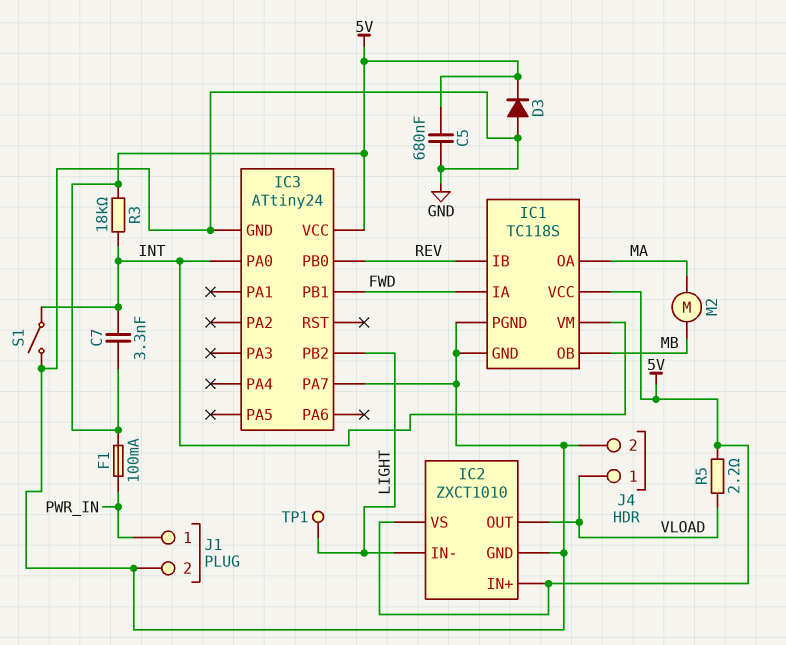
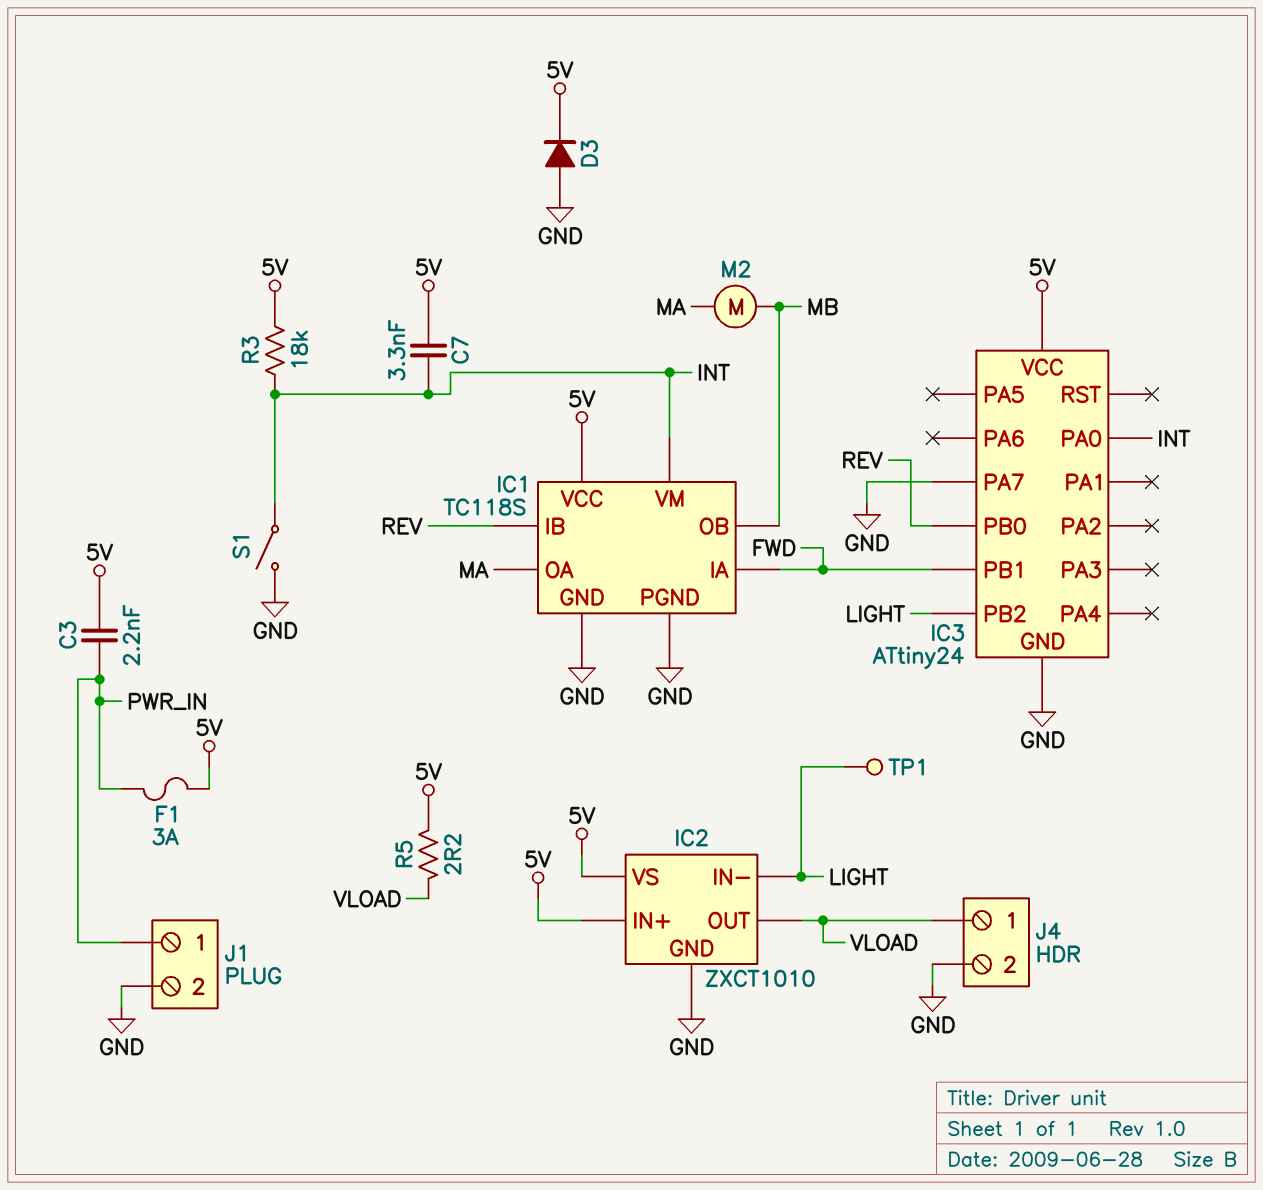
C3: none -> 2.2nF (5V, PWR_IN)
C5: 680nF (5V, GND) -> none
F1: 100mA (5V, PWR_IN) -> 3A (5V, PWR_IN)

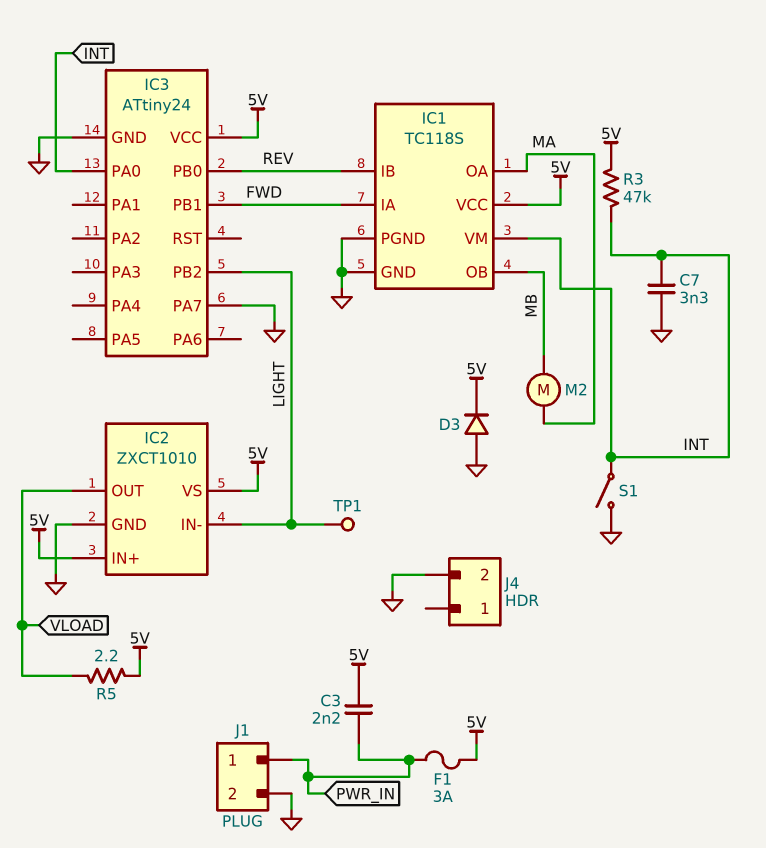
C7: 3.3nF (5V, INT) -> 3.3nF (GND, INT)
J4 pin 1: VLOAD -> none
R3: 18k (5V, INT) -> 47k (5V, INT)

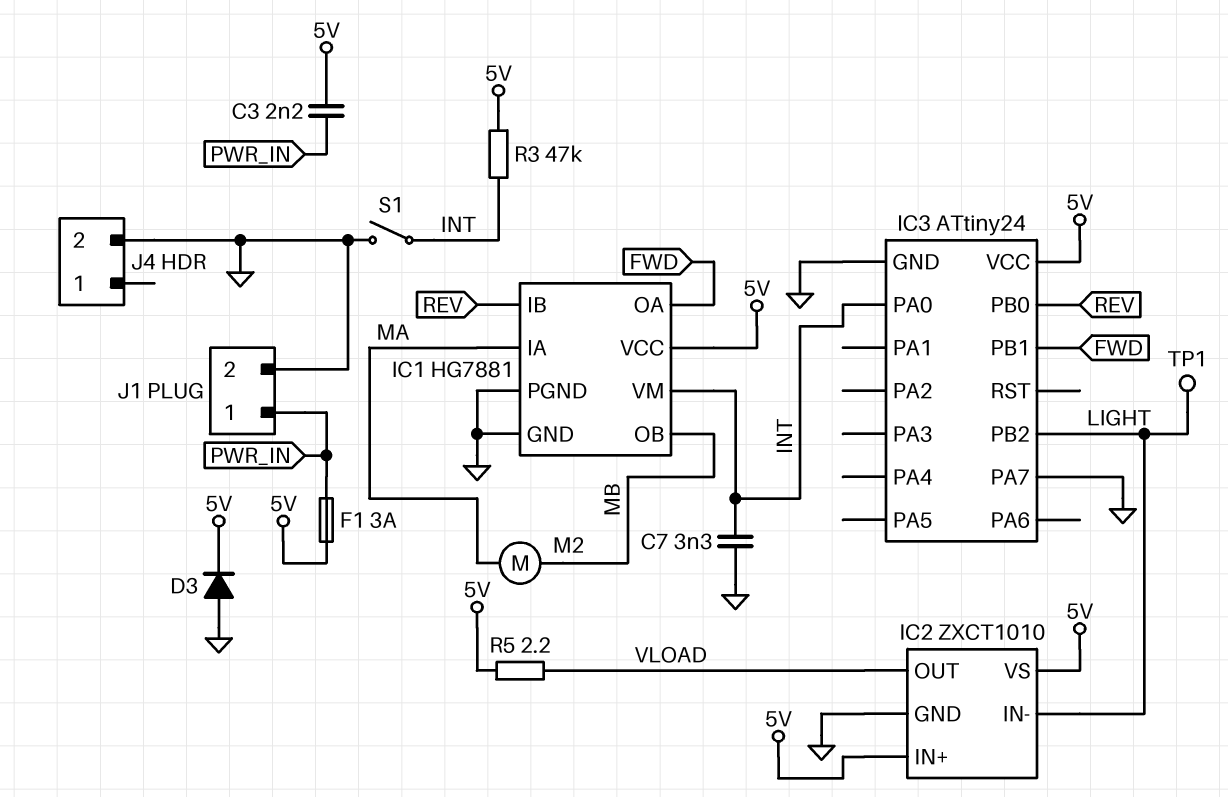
IC1: TC118S -> HG7881
IC1 pin IA: FWD -> MA
IC1 pin OA: MA -> FWD

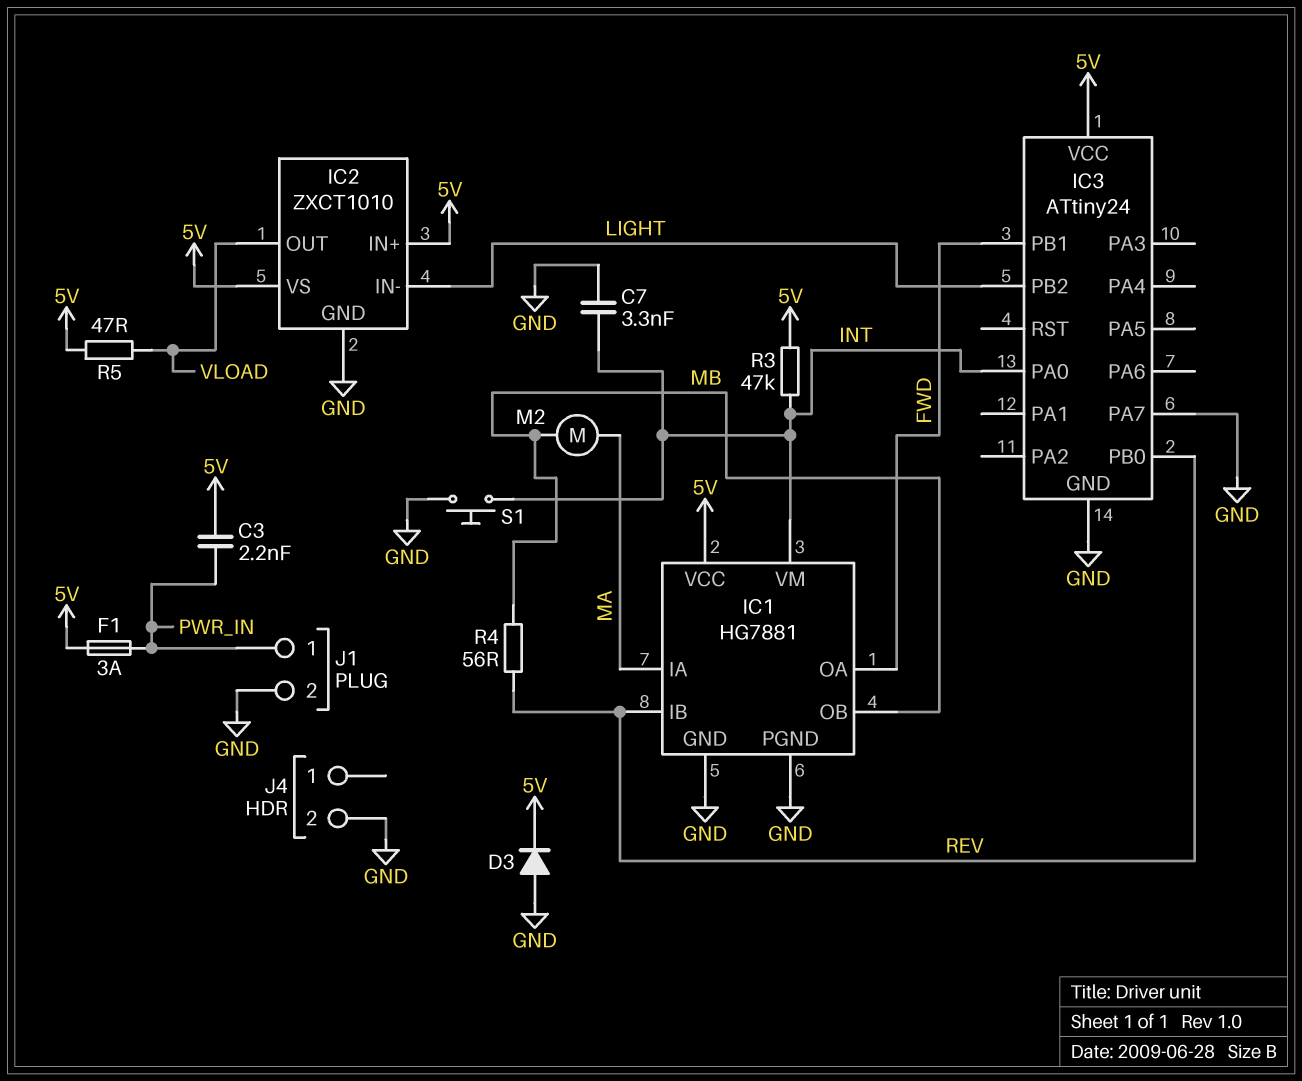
R4: none -> 56 (MB, REV)
R5: 2.2 (5V, VLOAD) -> 47 (5V, VLOAD)
S1: switch (GND, INT) -> button (GND, INT)
TP1: test point (LIGHT) -> none

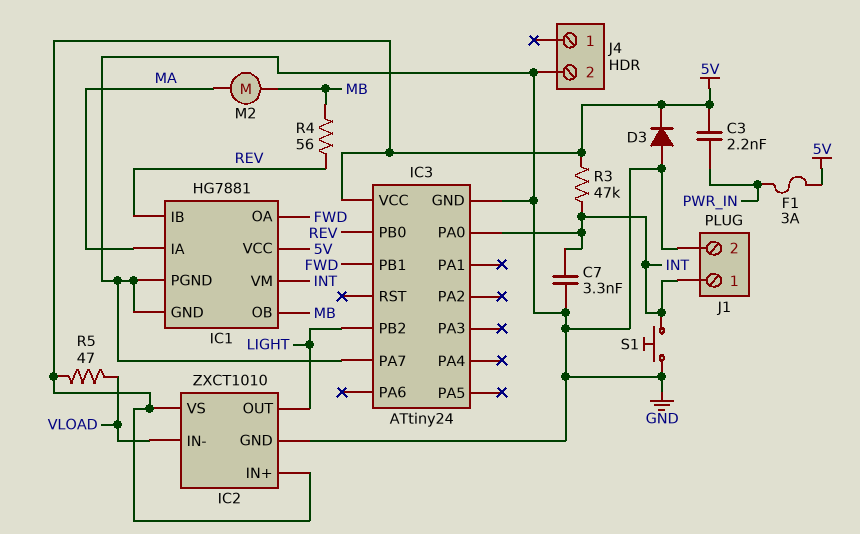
IC2 pin IN-: LIGHT -> VLOAD
IC2 pin OUT: VLOAD -> LIGHT
J1 pin 1: PWR_IN -> INT

